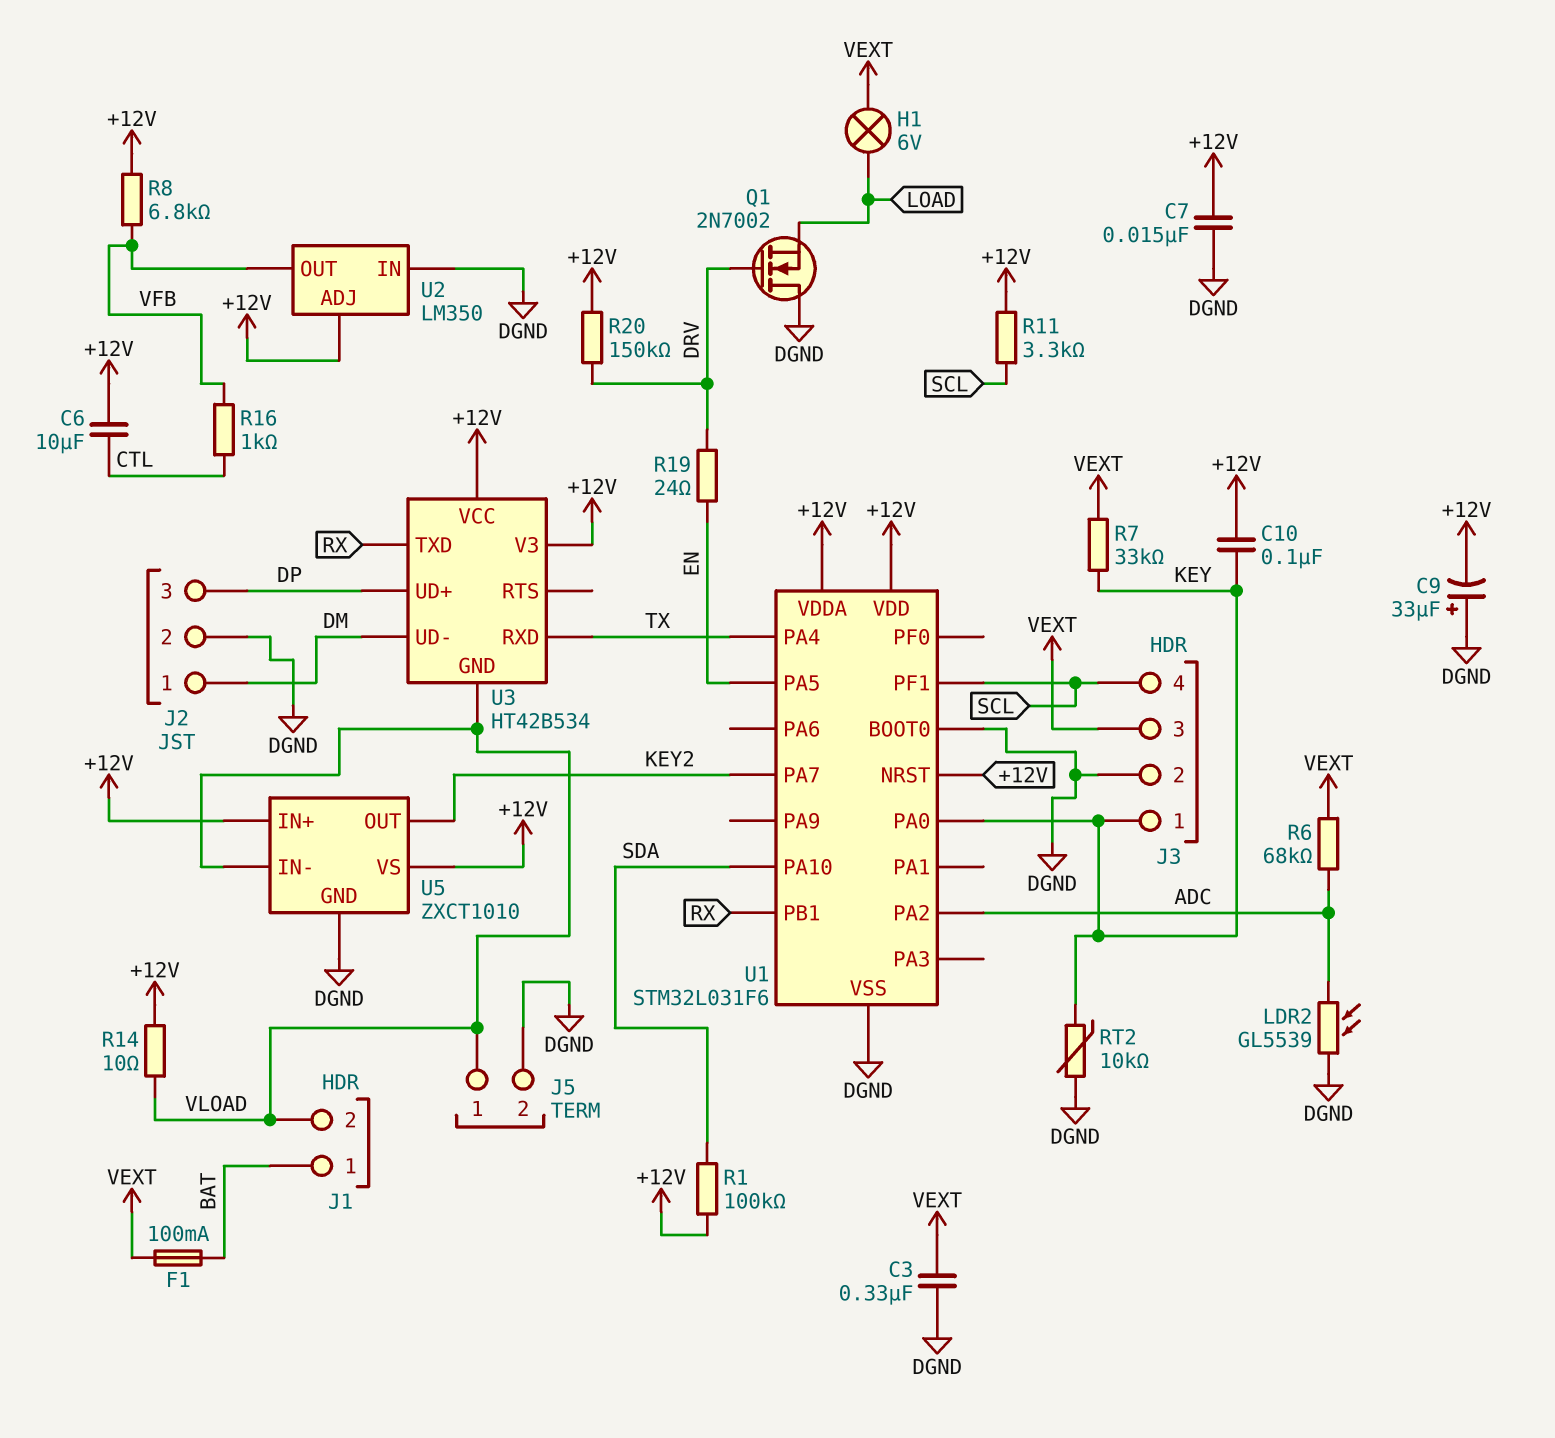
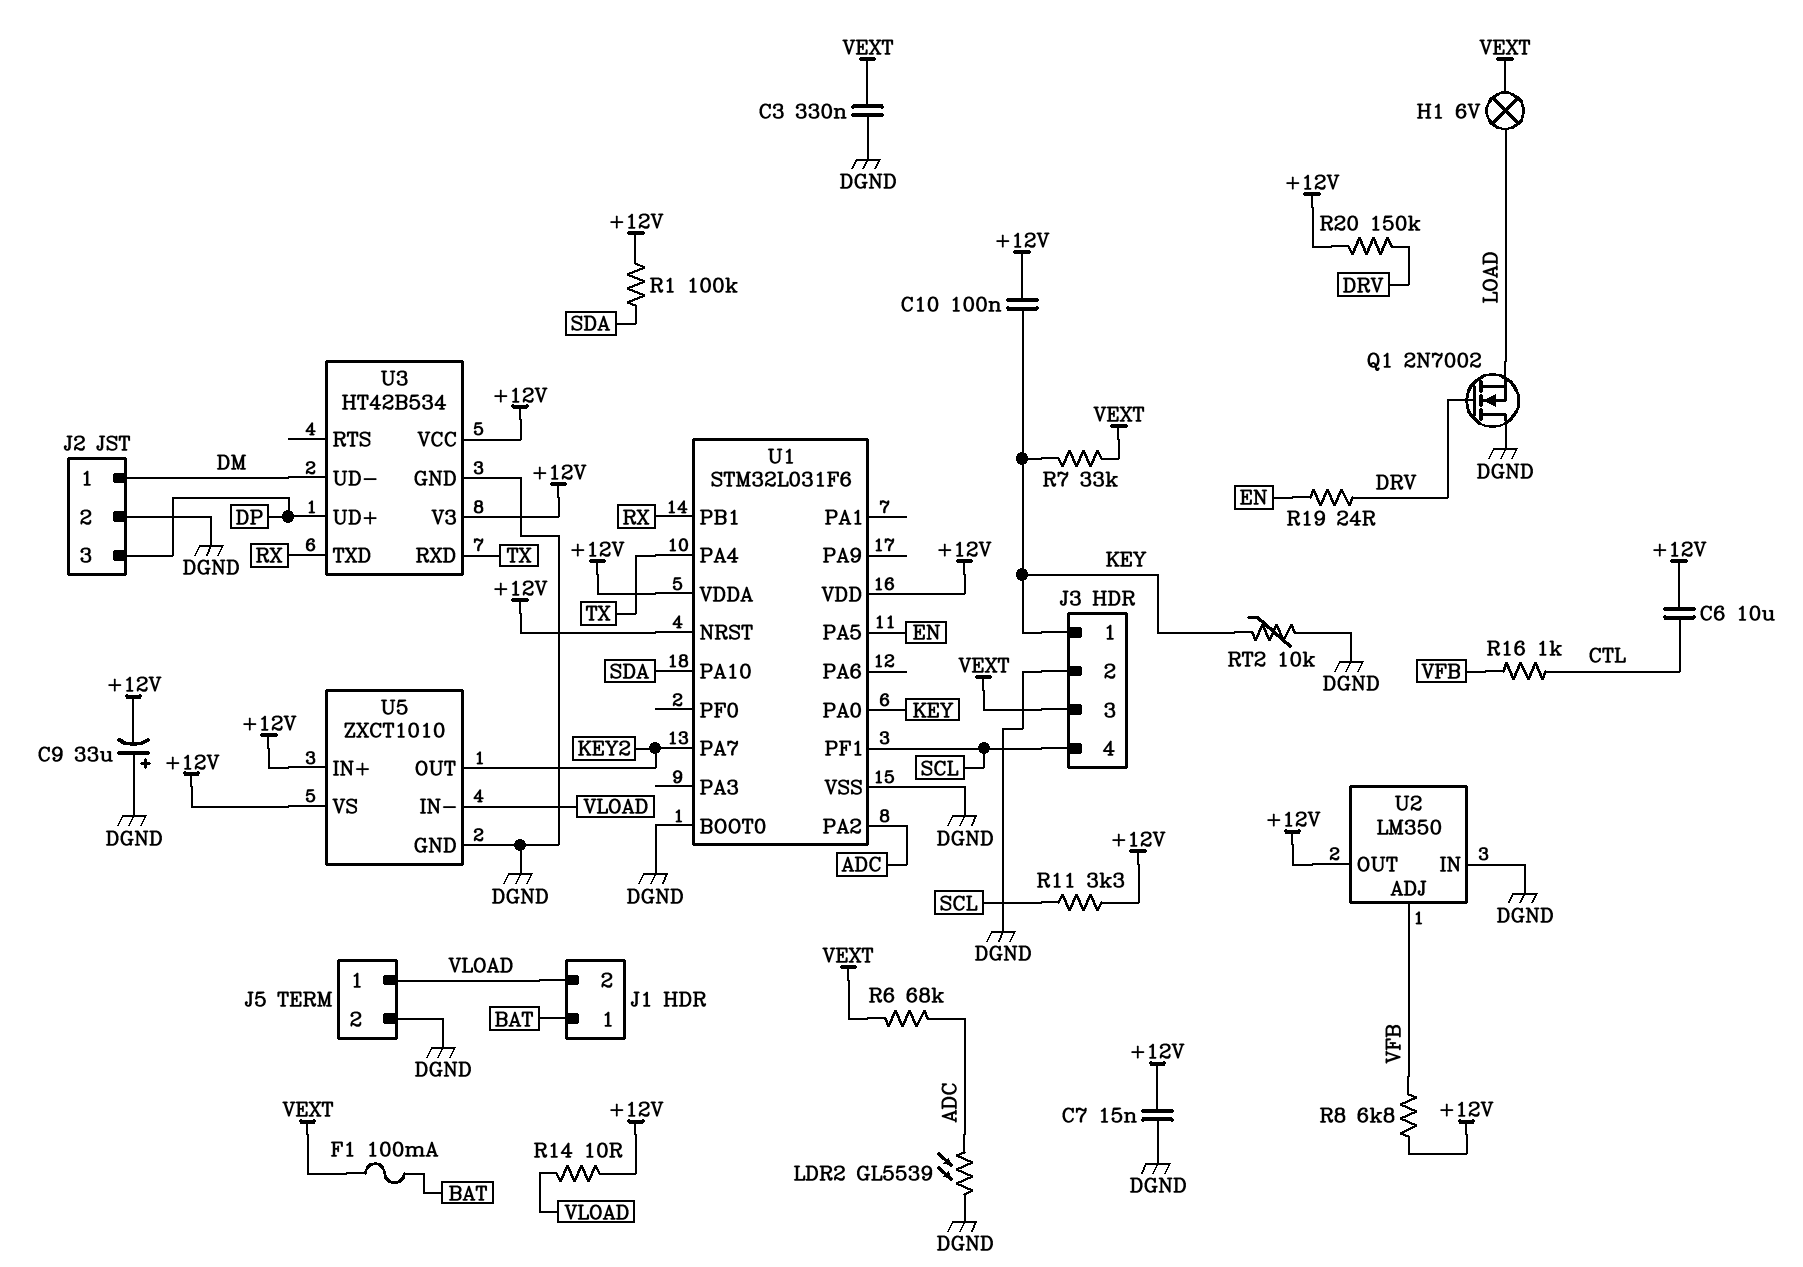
U2 pin ADJ: +12V -> VFB
U2 pin OUT: VFB -> +12V
U3 pin GND: VLOAD -> DGND

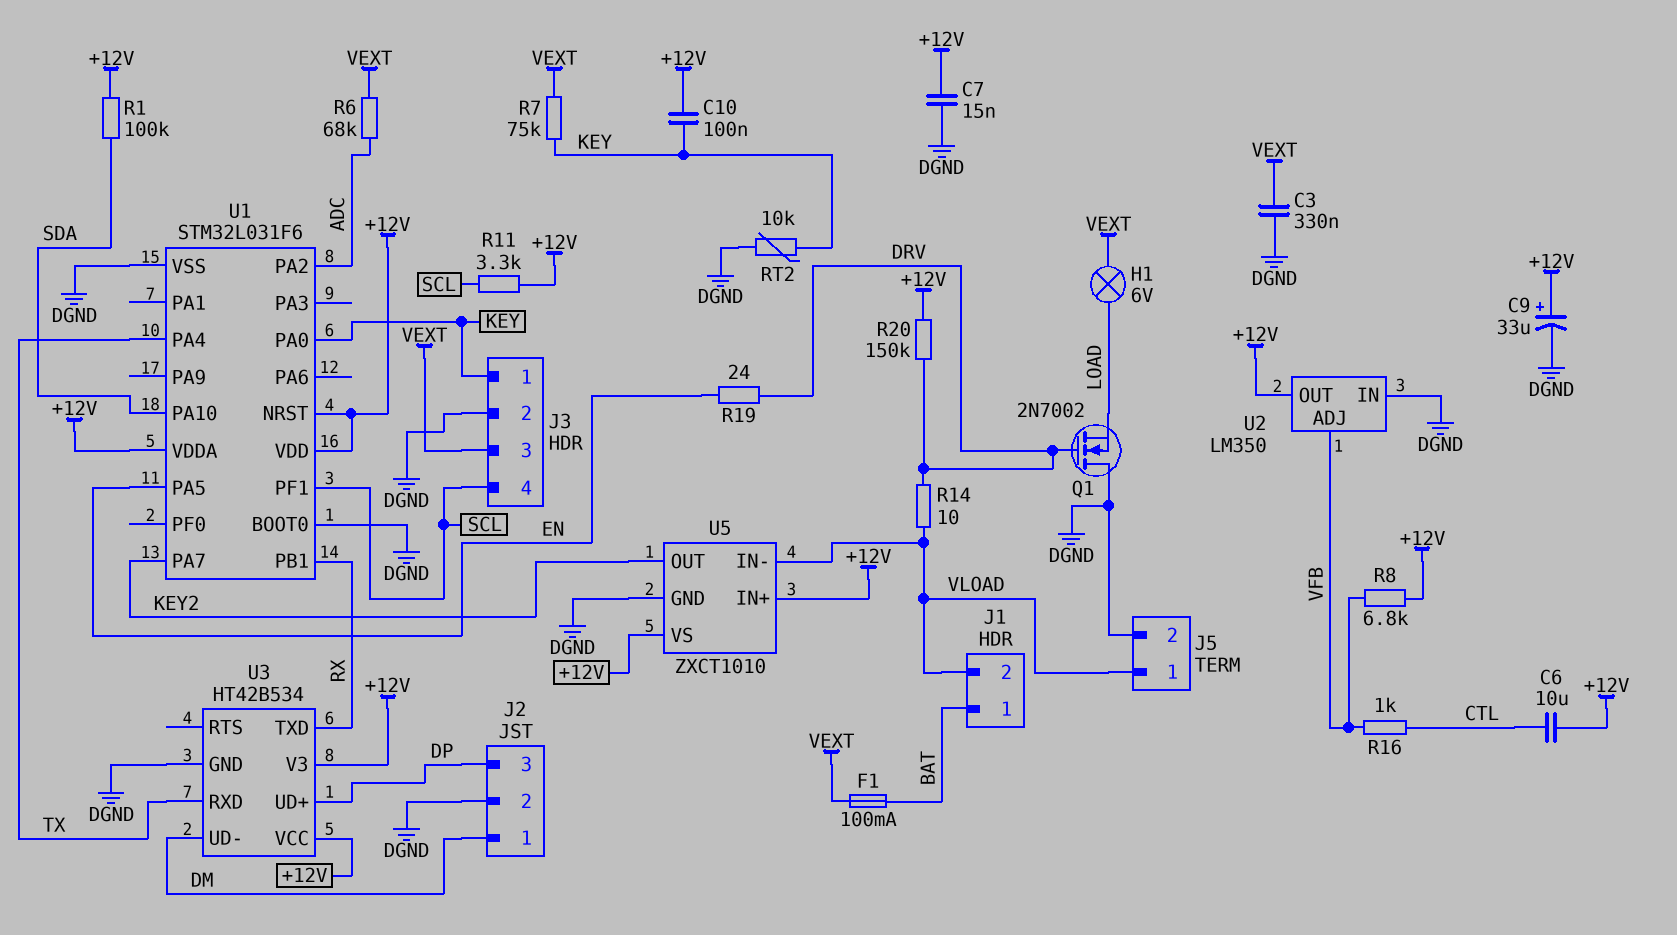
C9: 33uF (plus DGND, minus +12V) -> 33uF (plus +12V, minus DGND)
LDR2: GL5539 (ADC, DGND) -> none
R7: 33k (KEY, VEXT) -> 75k (KEY, VEXT)
R14: 10 (+12V, VLOAD) -> 10 (DRV, VLOAD)

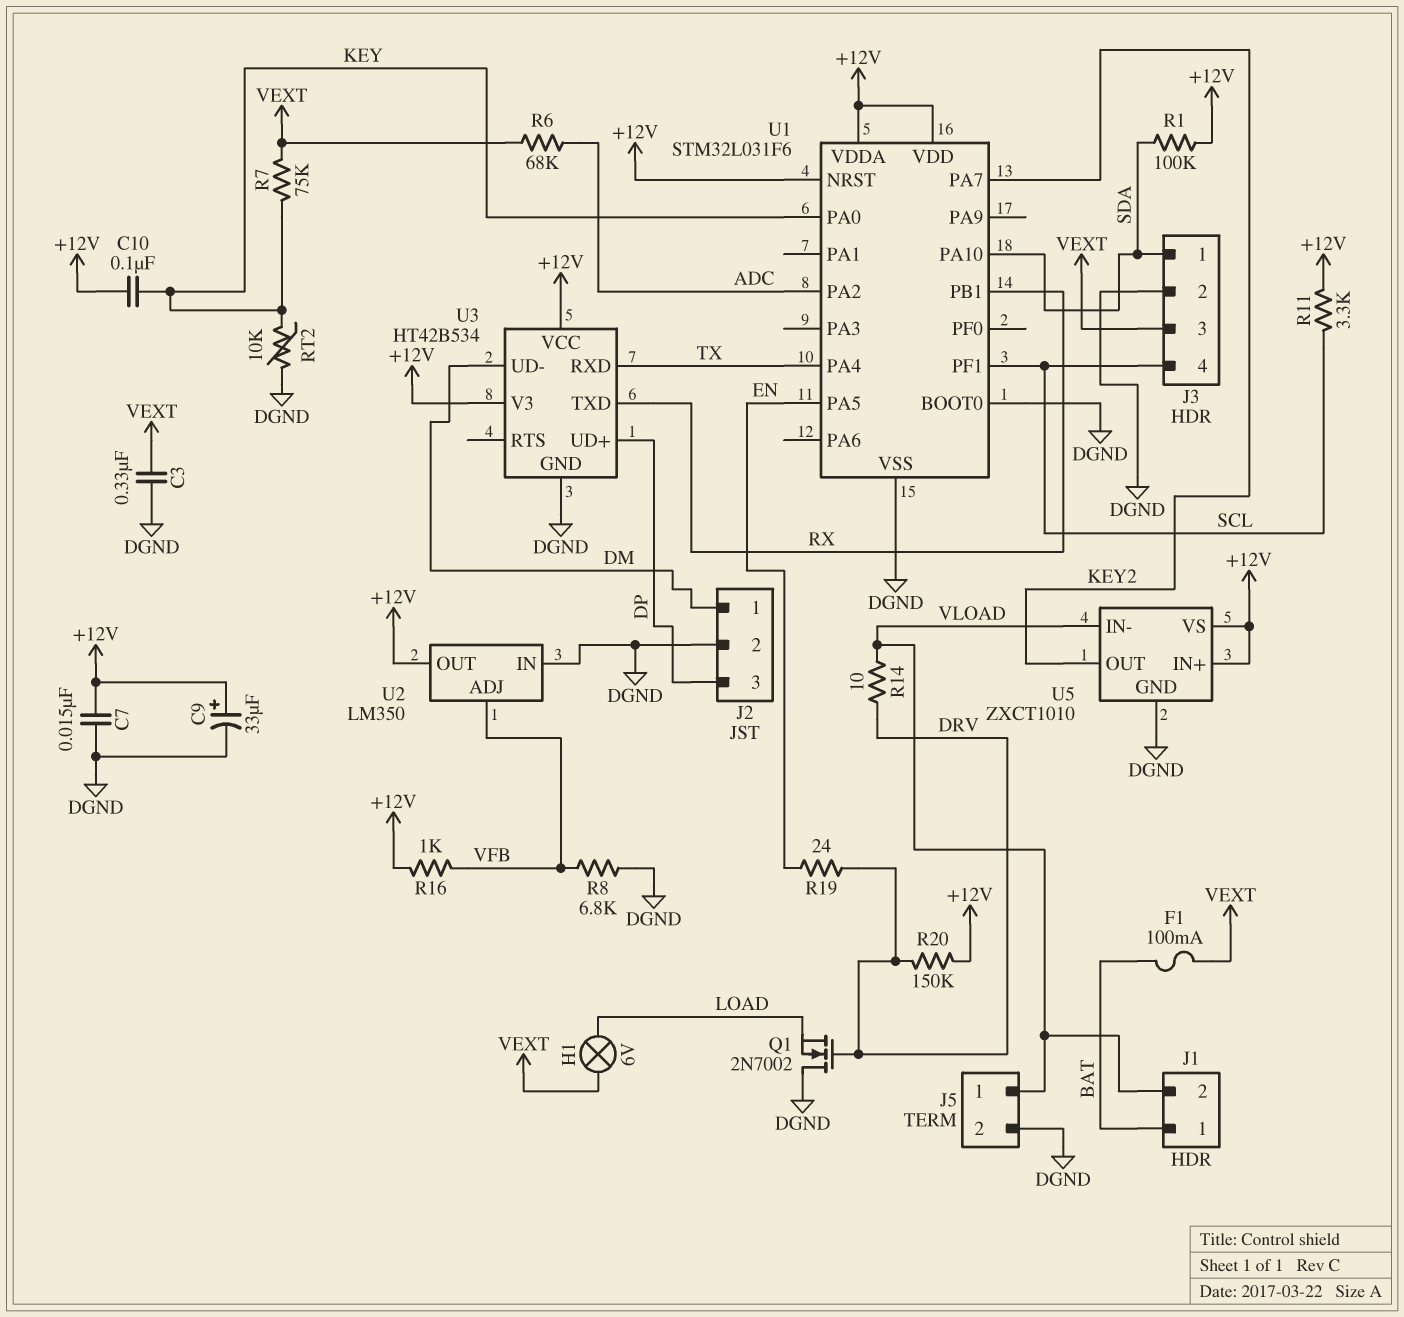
C6: 10uF (+12V, CTL) -> none
J3 pin 1: KEY -> SDA
R8: 6.8k (+12V, VFB) -> 6.8k (DGND, VFB)
R16: 1k (CTL, VFB) -> 1k (+12V, VFB)

